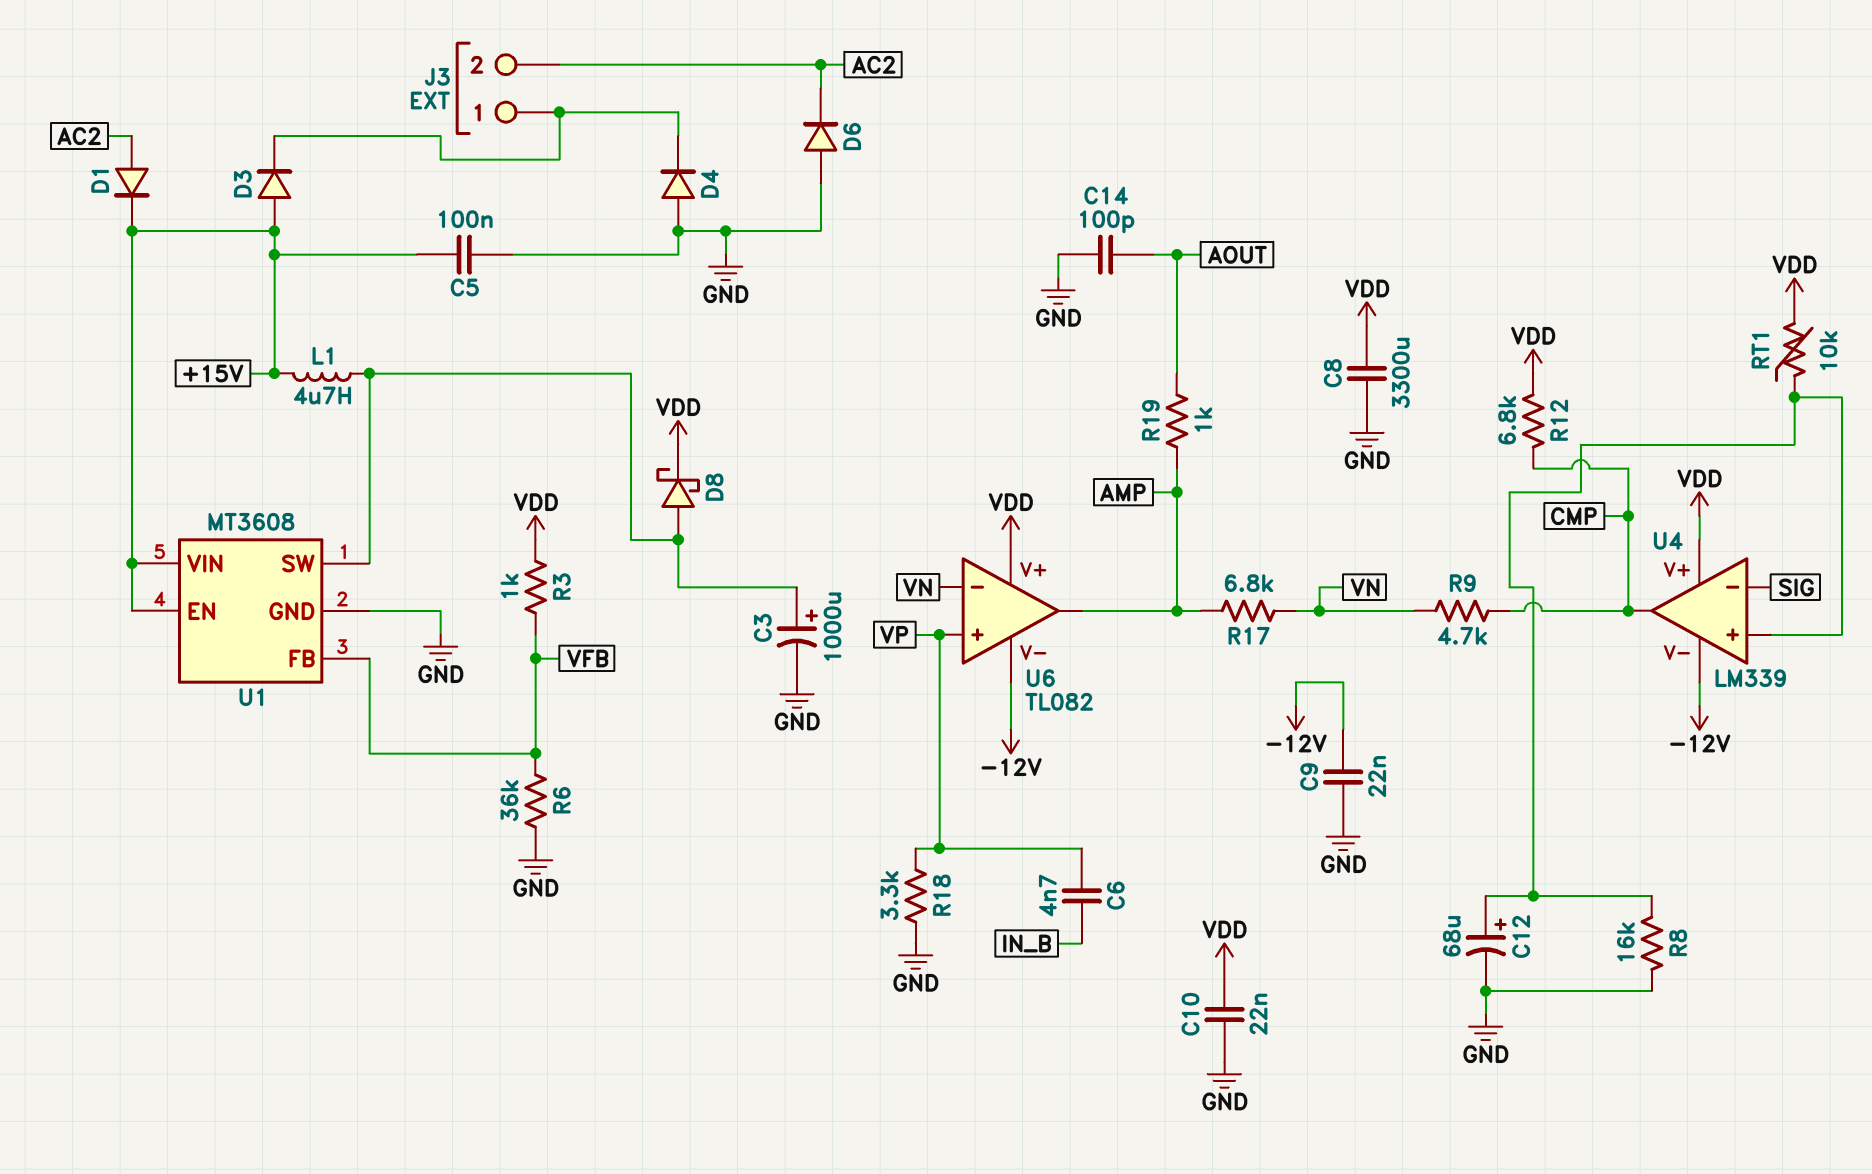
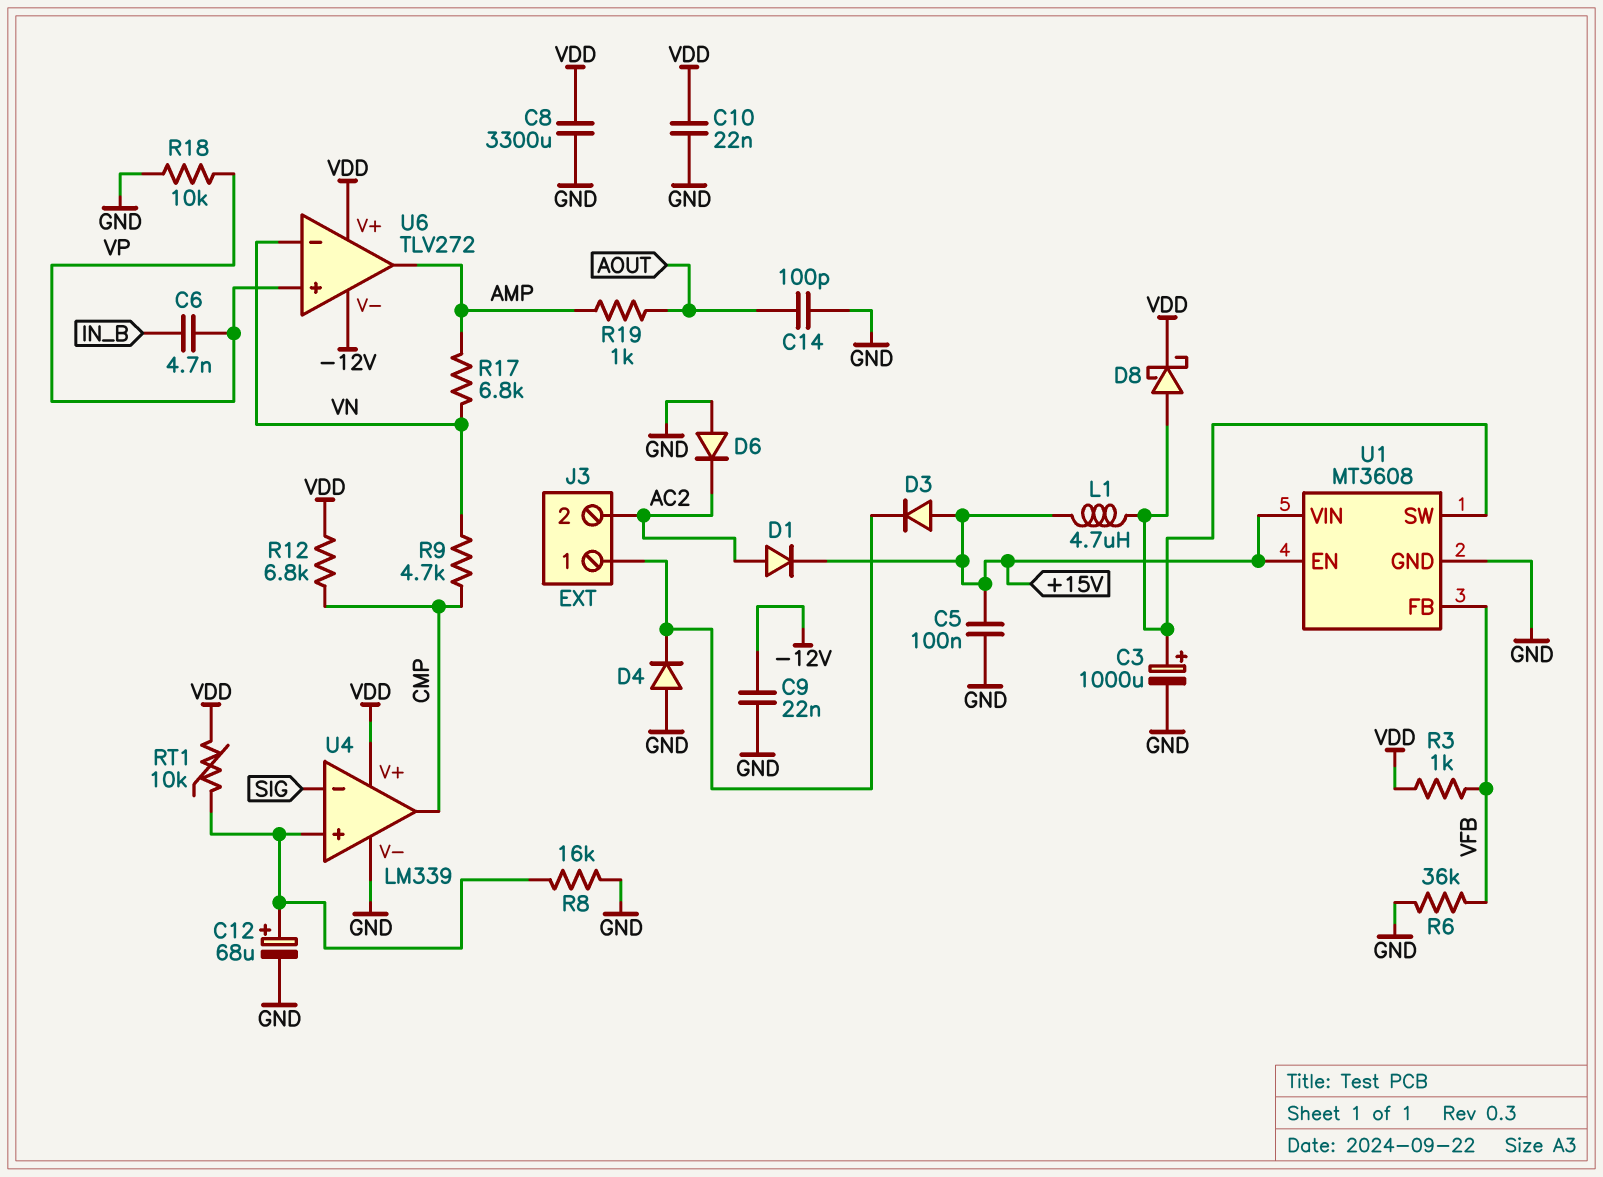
R18: 3.3k (GND, VP) -> 10k (GND, VP)
U4 pin V-: -12V -> GND
U6: TL082 -> TLV272

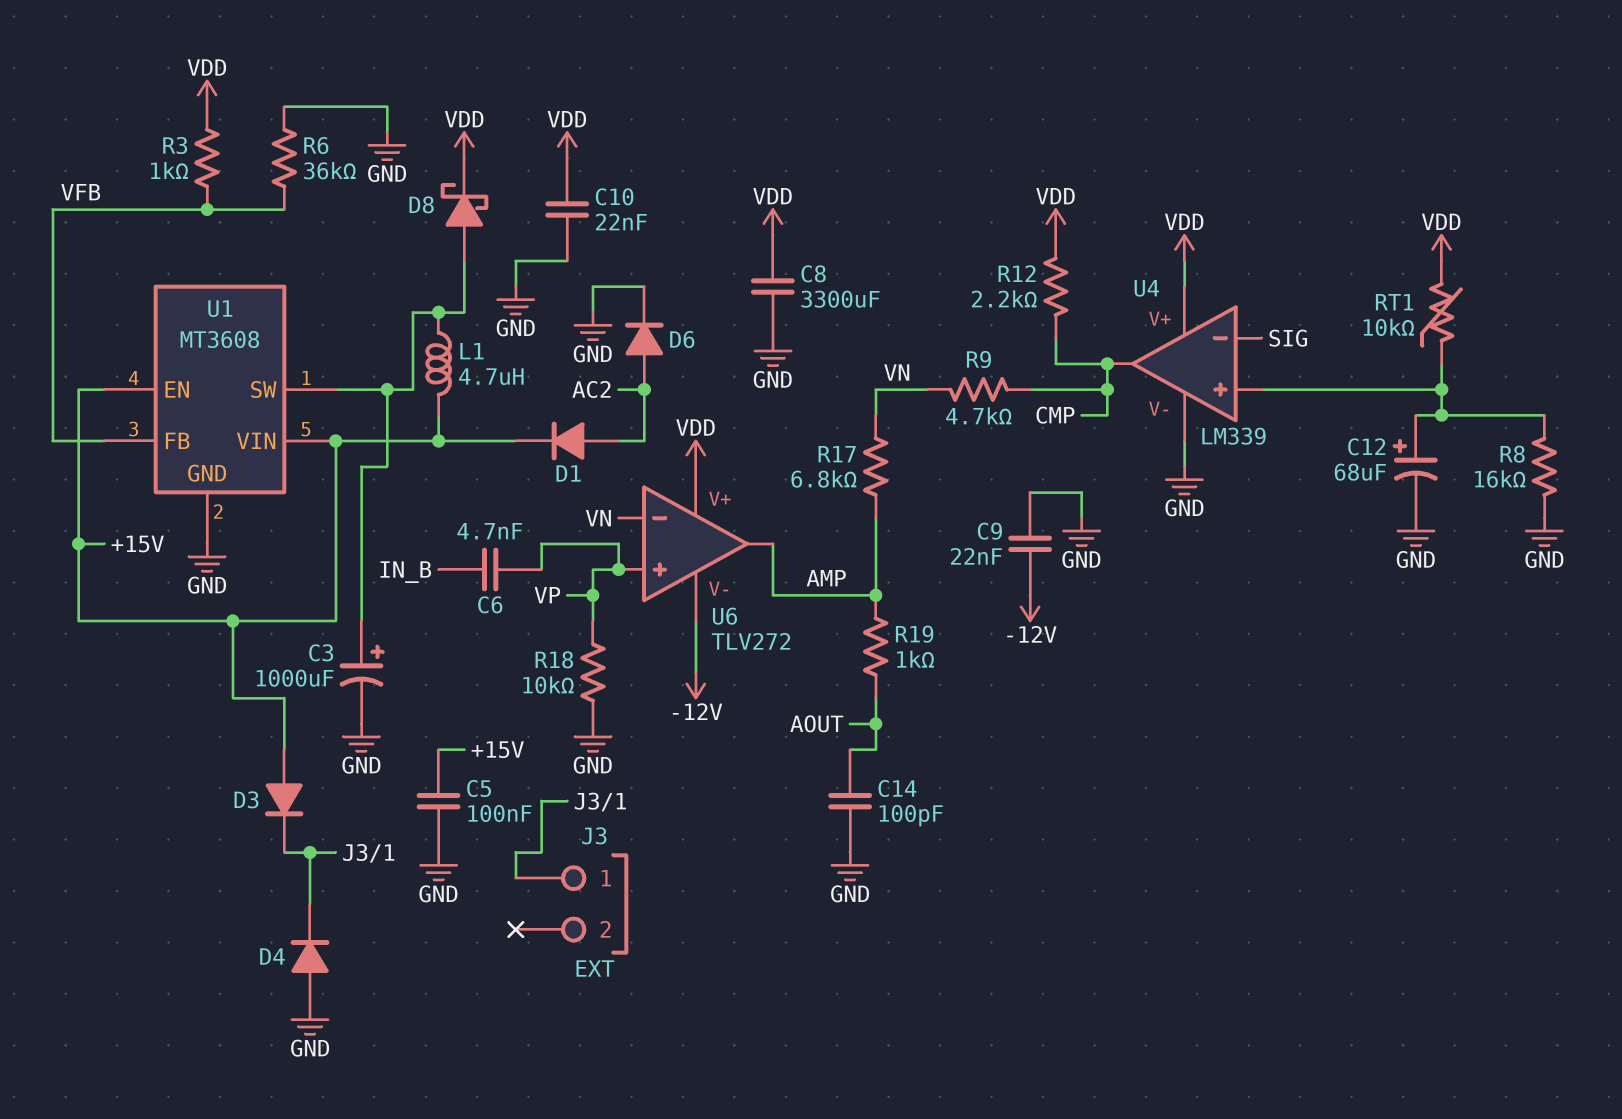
D6: diode (A GND, K AC2) -> diode (A AC2, K GND)
J3 pin 2: AC2 -> none
R12: 6.8k (CMP, VDD) -> 2.2k (CMP, VDD)

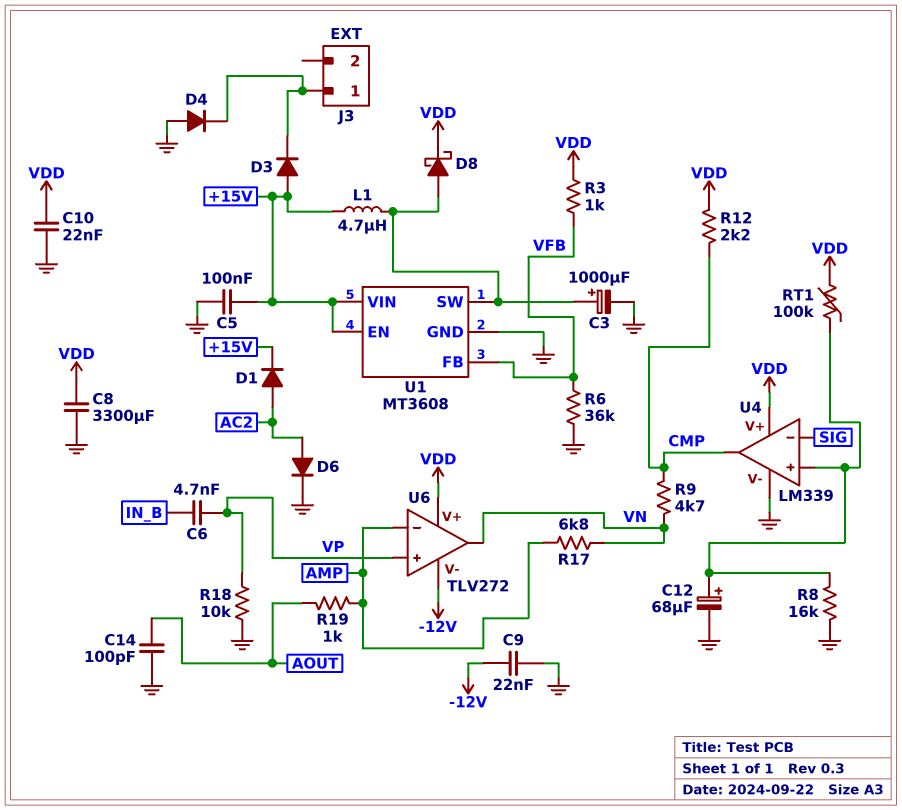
RT1: 10k (U4/in+, VDD) -> 100k (U4/in+, VDD)
U6 pin in-: VN -> AMP
U6 pin out: AMP -> VN

